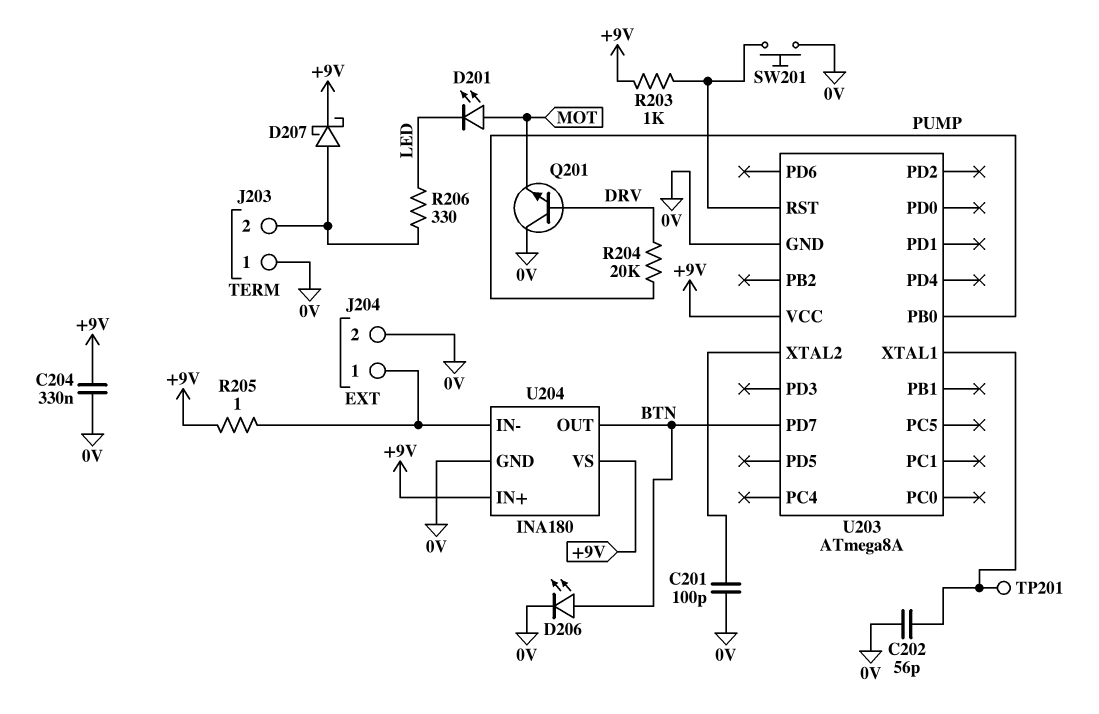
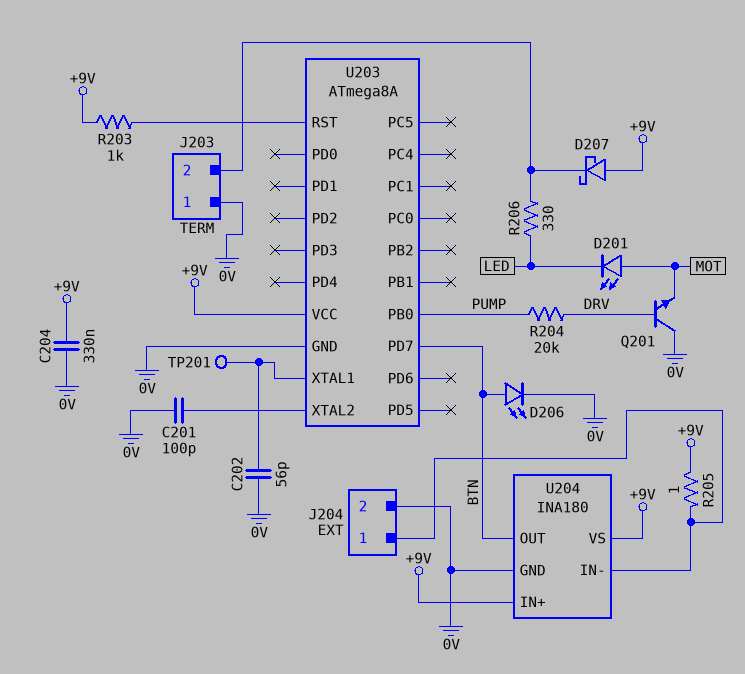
D207: schottky (A J203/2, K +9V) -> schottky (A +9V, K J203/2)
SW201: button (0V, U203/RST) -> none

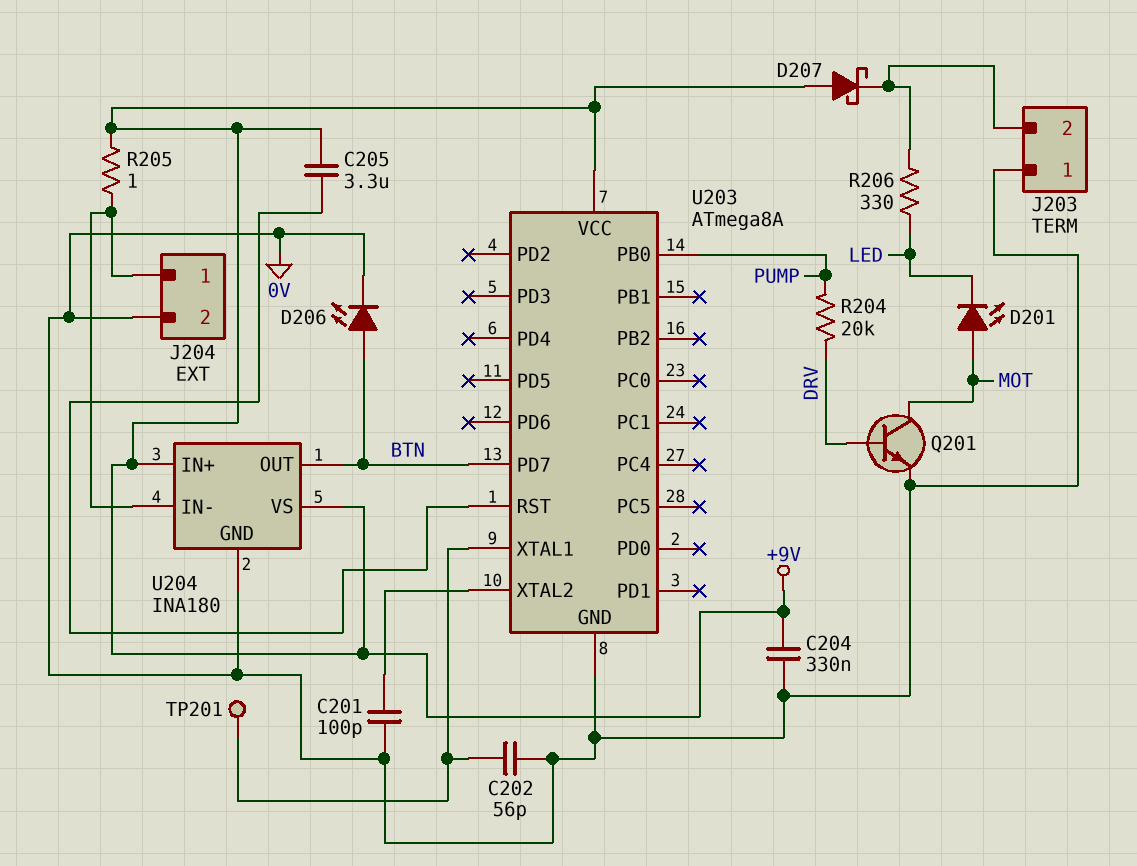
C205: none -> 3.3uF (+9V, U203/RST)
Q201: NPN (B DRV, C 0V, E MOT) -> NPN (B DRV, C MOT, E 0V)
R203: 1k (+9V, U203/RST) -> none

